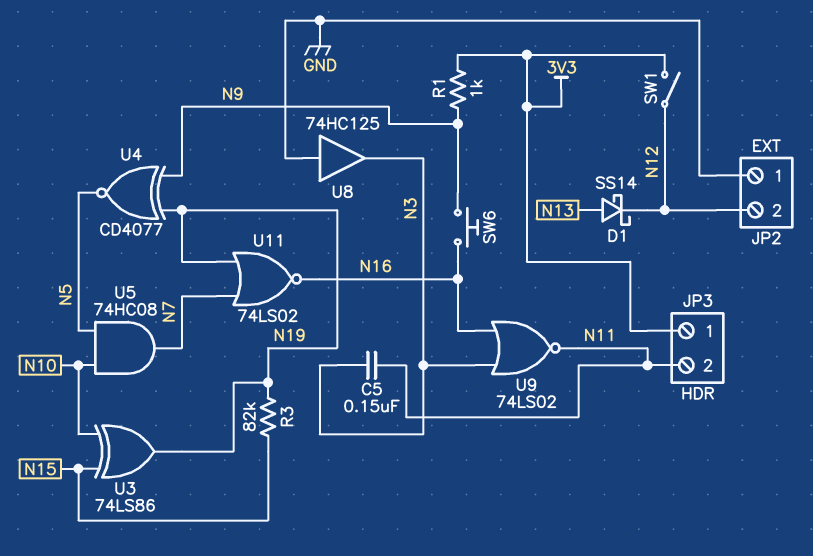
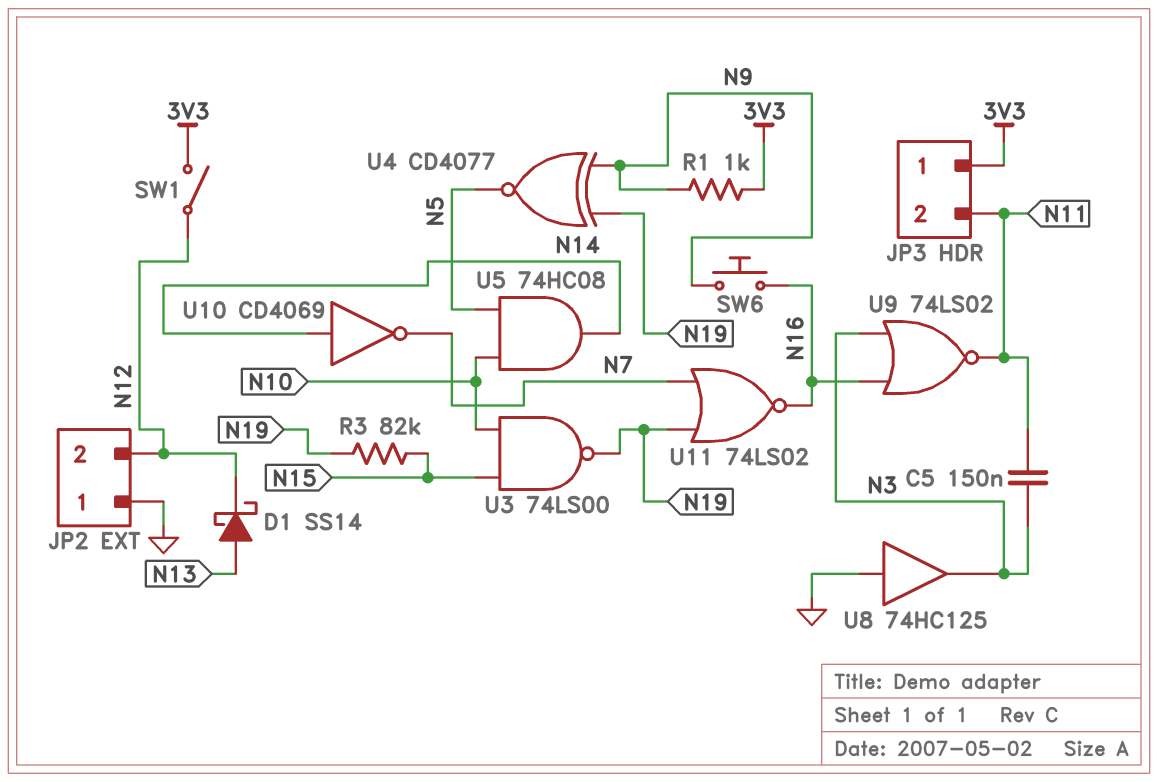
U3: XOR 74LS86 (in N10, in N15, out N19) -> NAND 74LS00 (in N10, in N15, out N19)
U5: AND 74HC08 (in N5, in N10, out N7) -> AND 74HC08 (in N5, in N10, out N14)
U10: none -> NOT CD4069 (in N14, out N7)

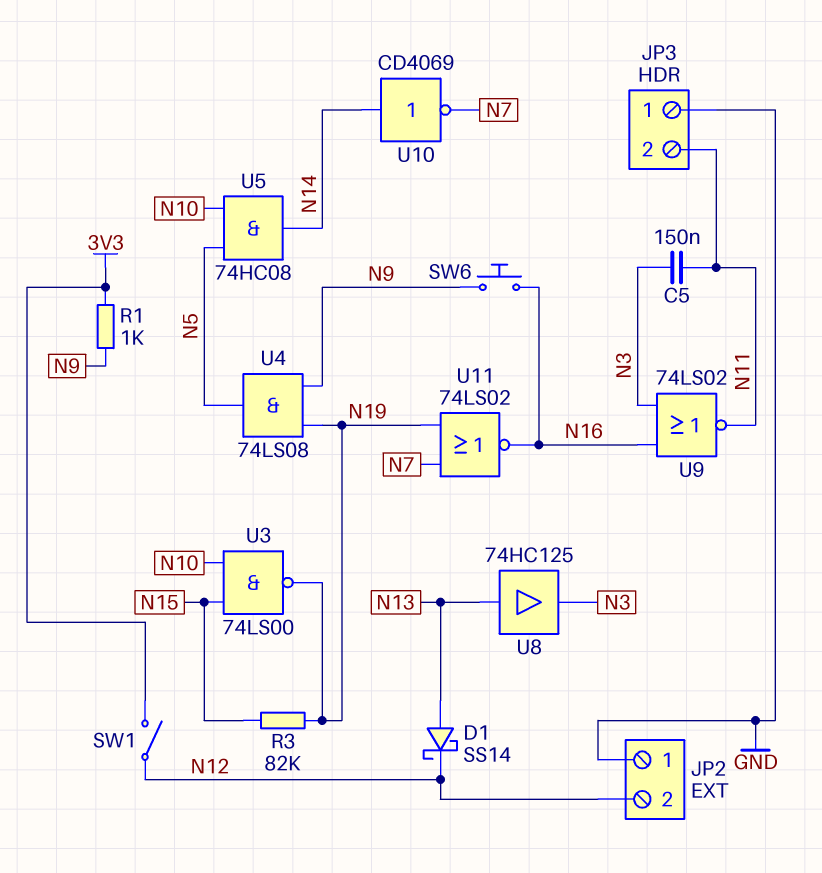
JP3 pin 1: 3V3 -> GND
U4: XNOR CD4077 (in N9, in N19, out N5) -> AND 74LS08 (in N9, in N19, out N5)
U8: buffer 74HC125 (in GND, out N3) -> buffer 74HC125 (in N13, out N3)

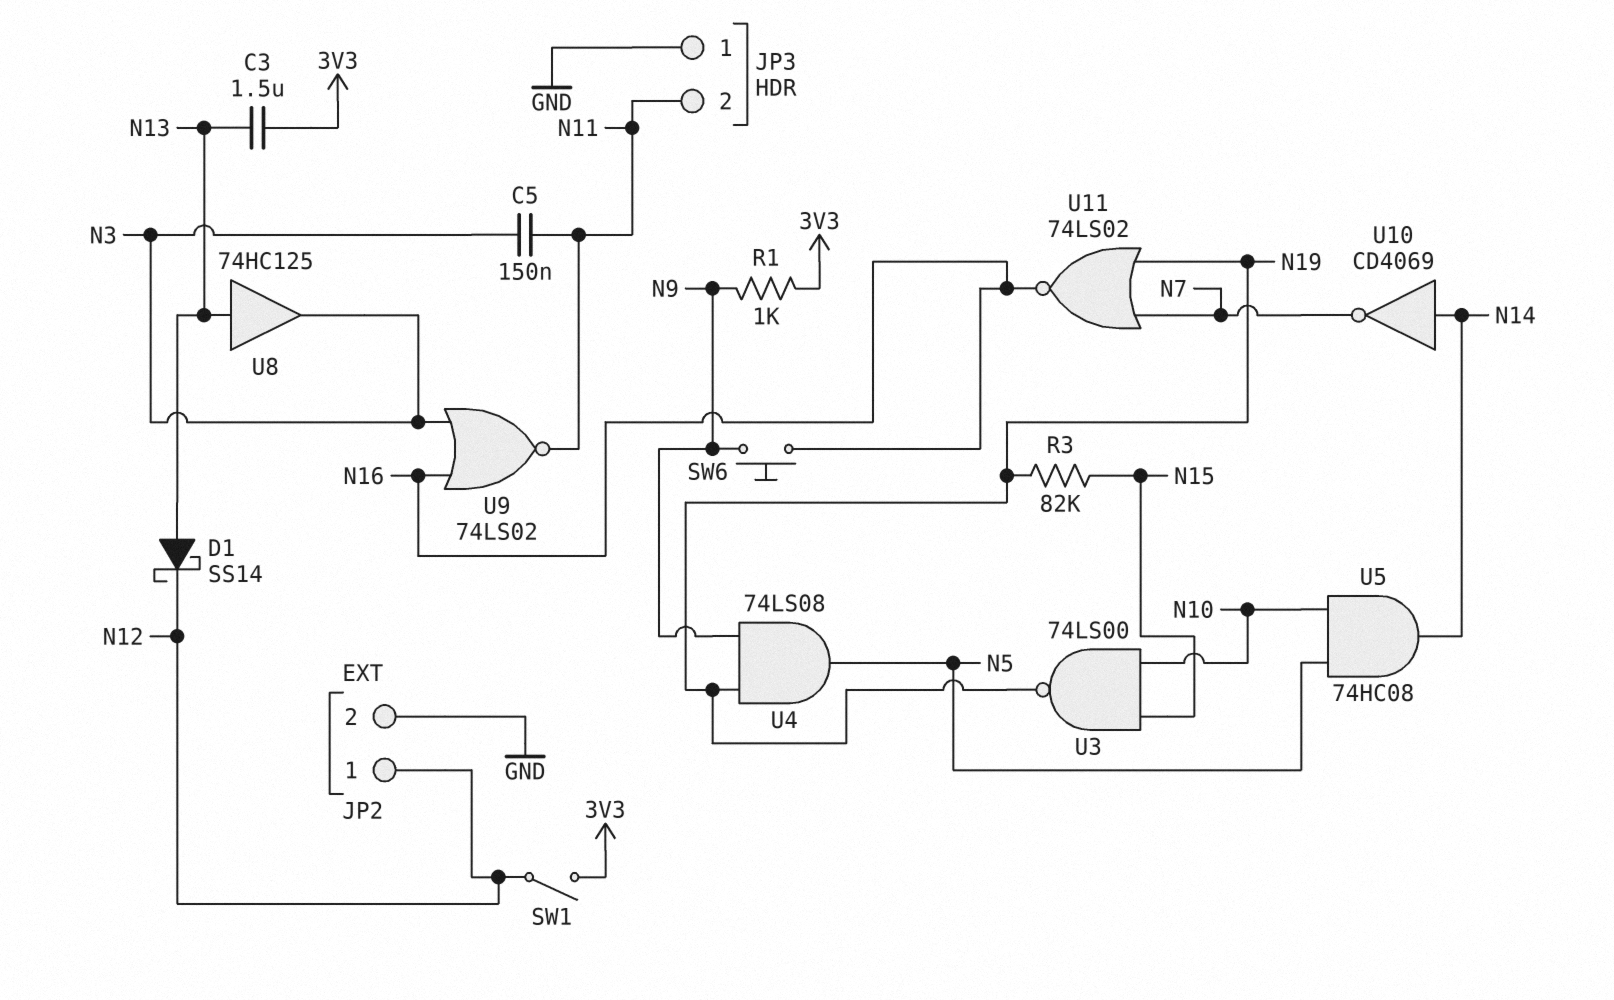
C3: none -> 1.5uF (3V3, N13)
JP2 pin 1: GND -> N12
JP2 pin 2: N12 -> GND

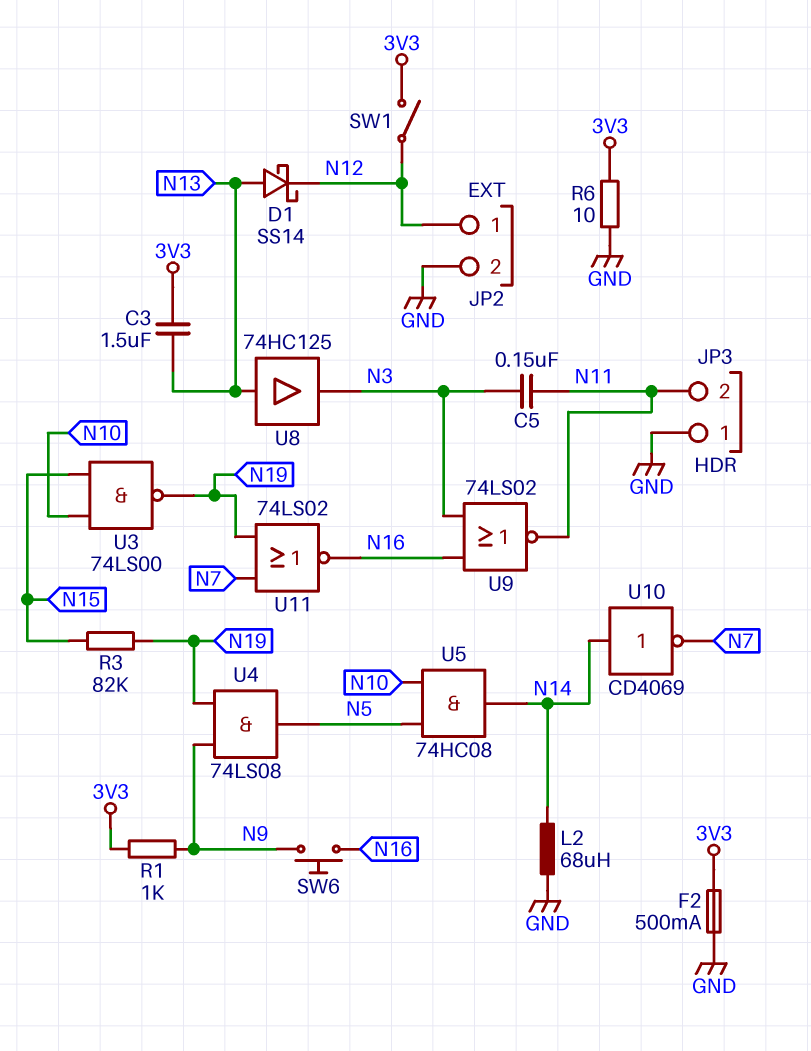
F2: none -> 500mA (3V3, GND)
L2: none -> 68uH (GND, N14)
R6: none -> 10 (3V3, GND)

